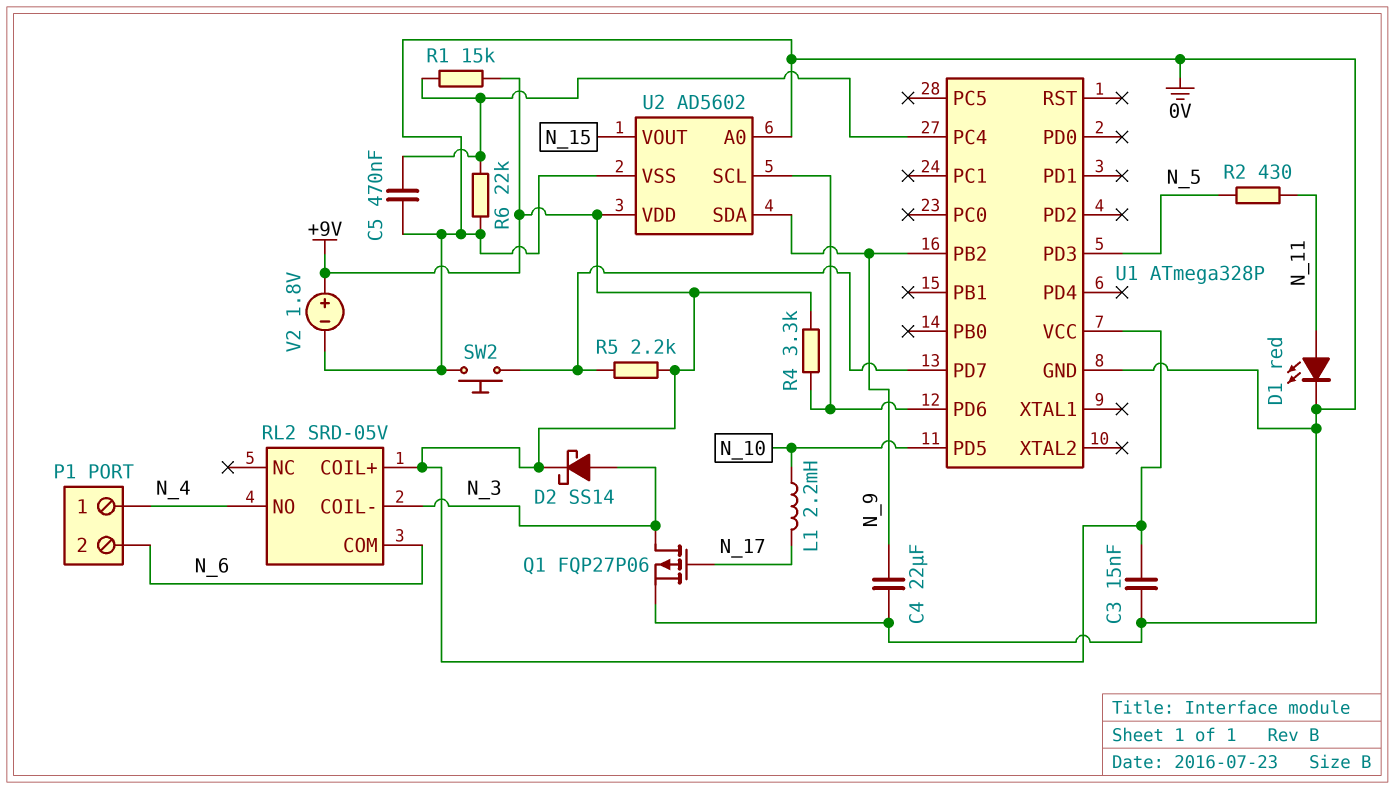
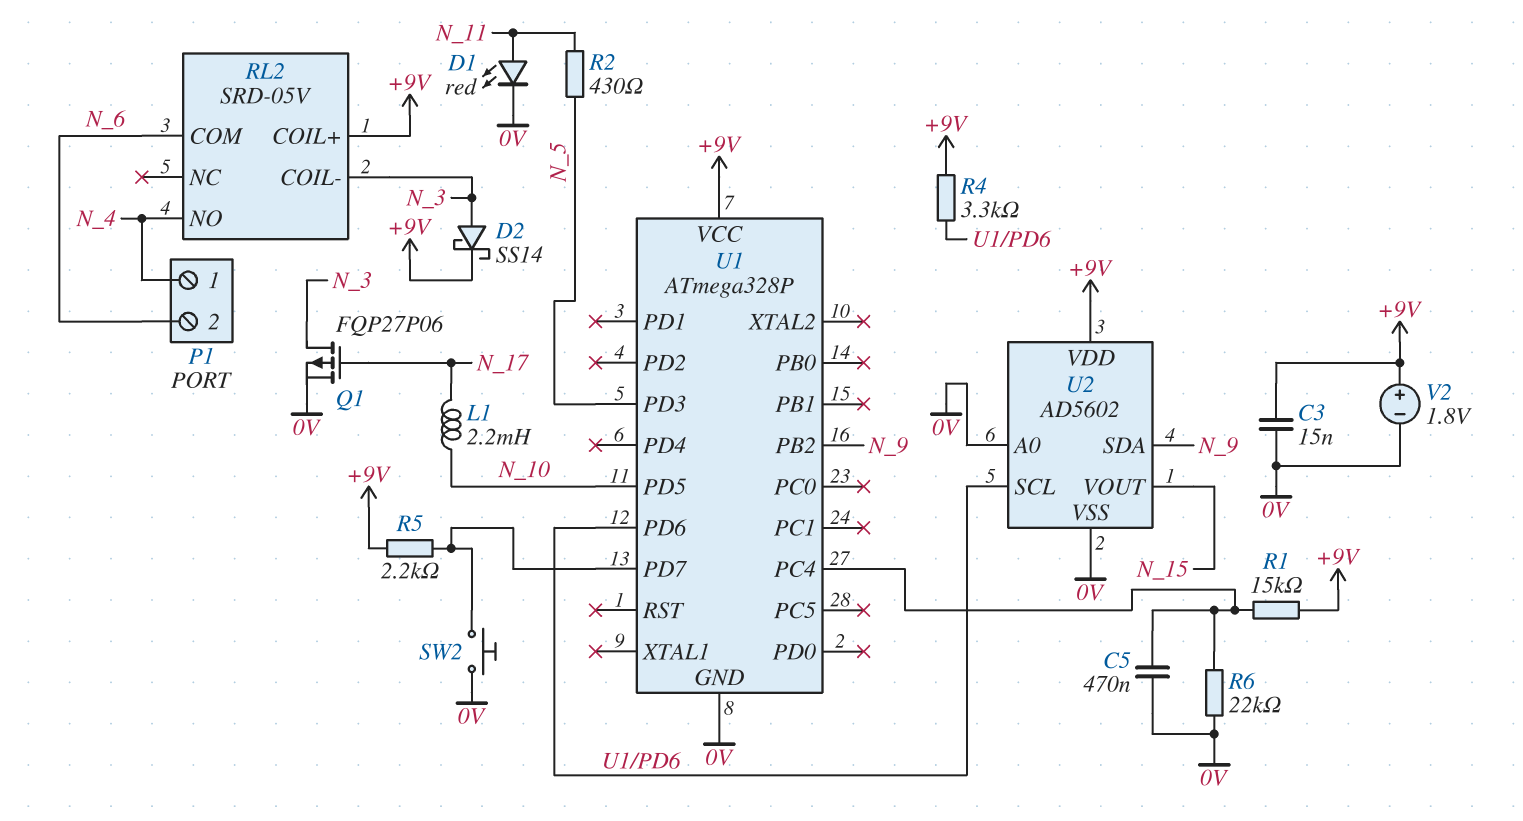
C4: 22uF (0V, N_9) -> none

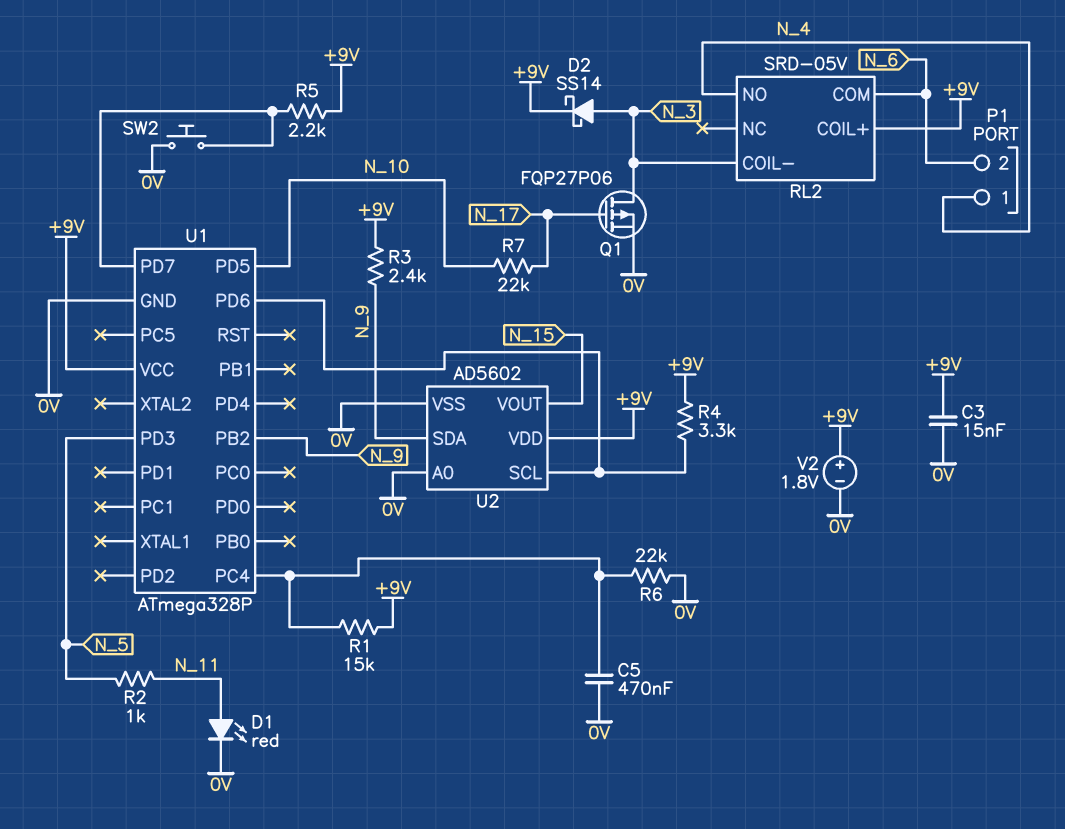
L1: 2.2mH (N_10, N_17) -> none
R2: 430 (N_5, N_11) -> 1k (N_5, N_11)
R3: none -> 2.4k (+9V, N_9)
R7: none -> 22k (N_10, N_17)

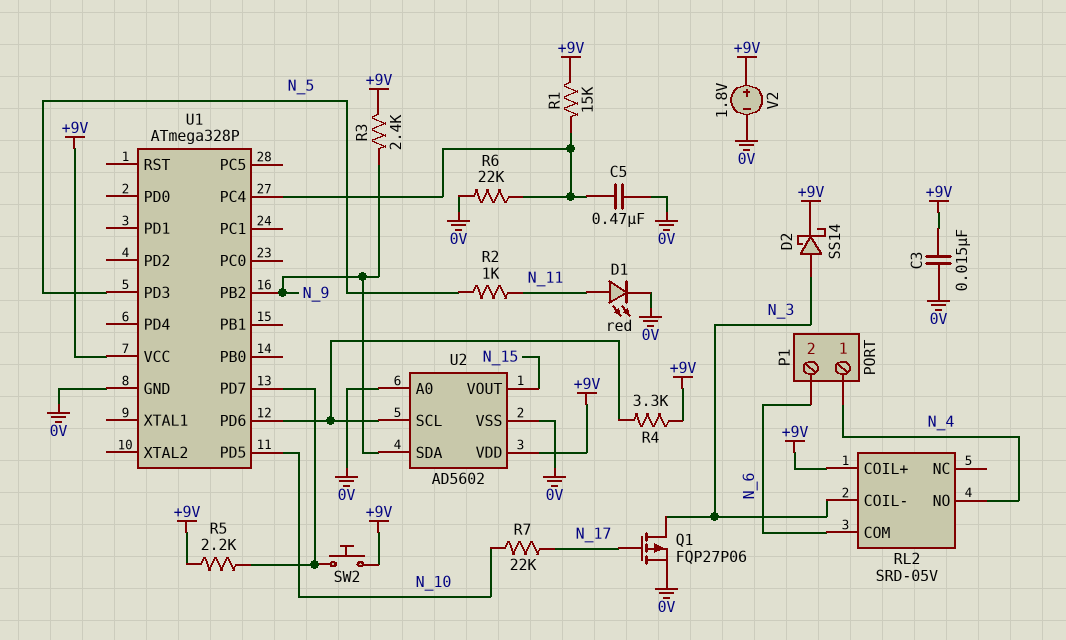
SW2: button (0V, U1/PD7) -> button (+9V, U1/PD7)

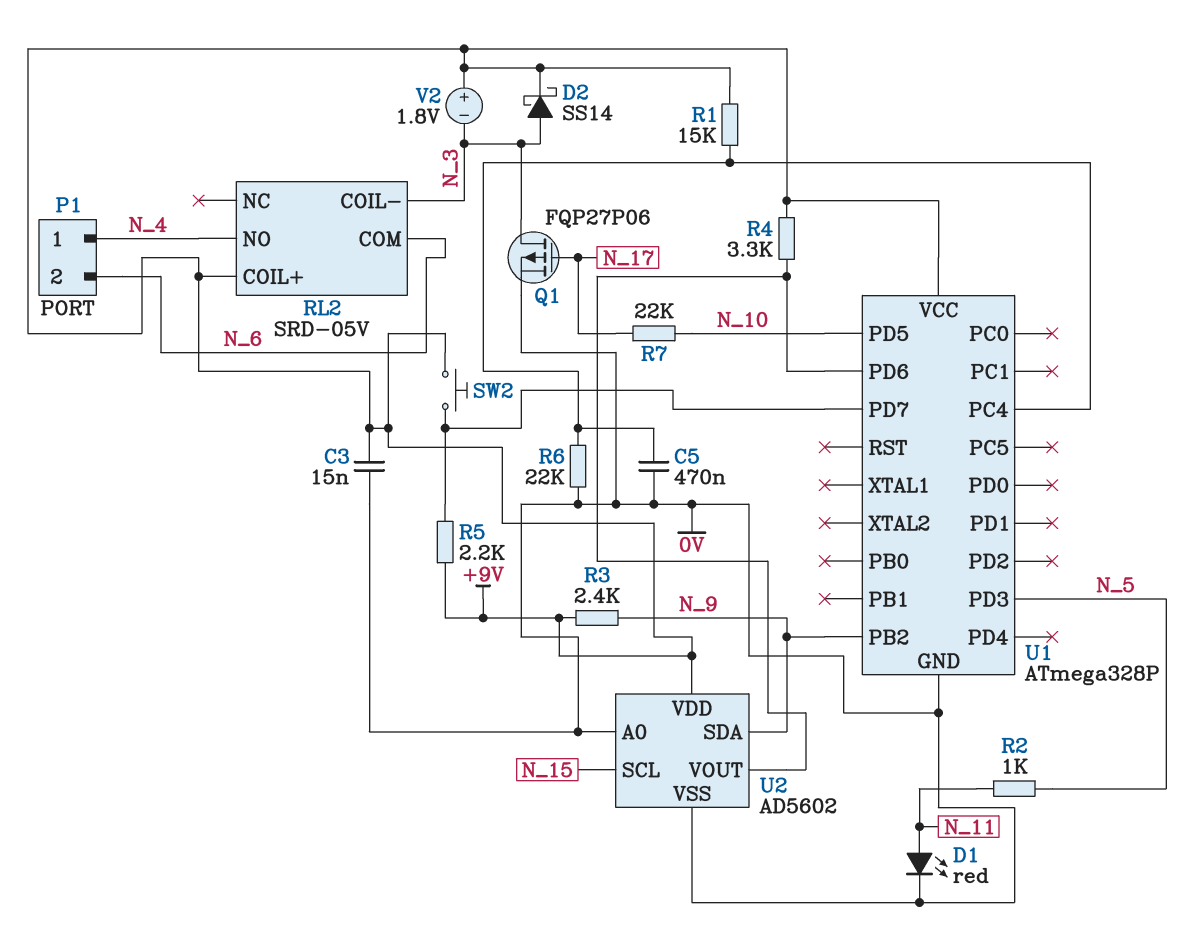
U2 pin SCL: U1/PD6 -> N_15
U2 pin VOUT: N_15 -> U1/PD6
V2: 1.8V (plus +9V, minus 0V) -> 1.8V (plus +9V, minus N_3)

